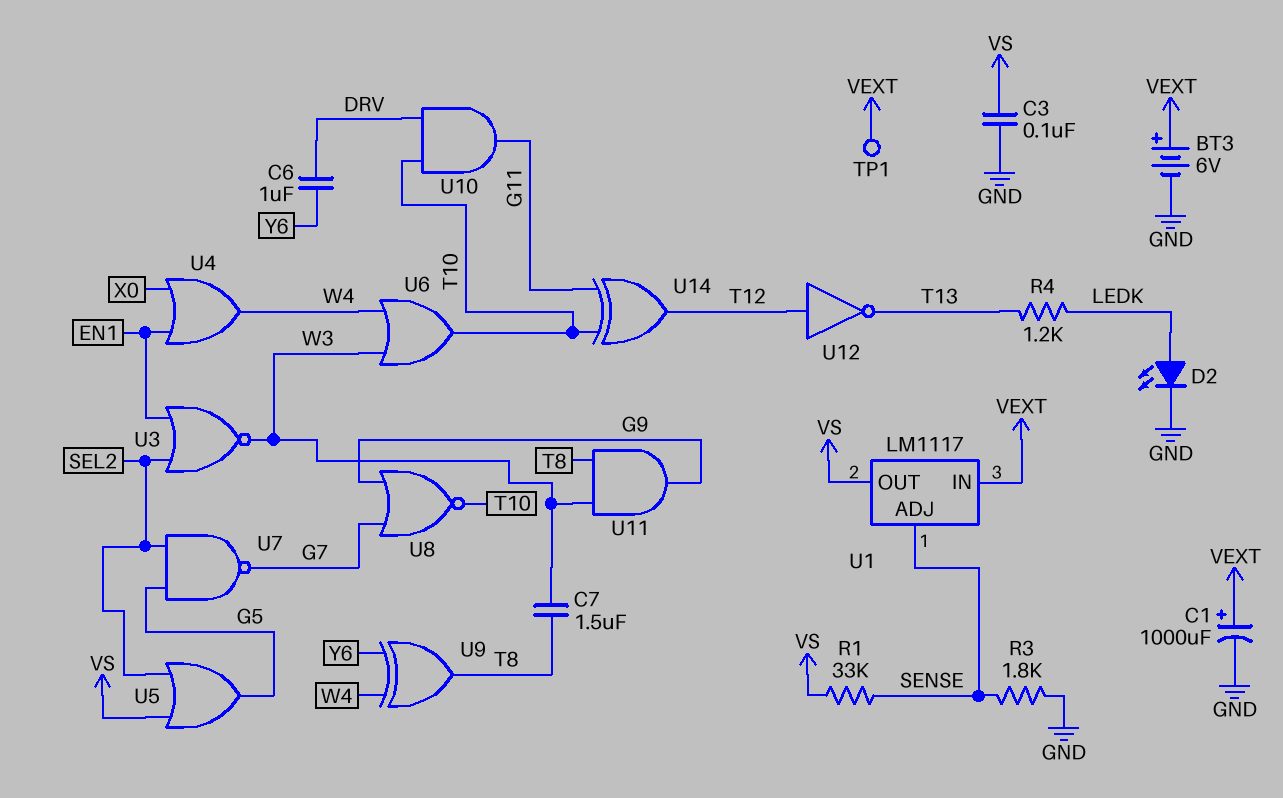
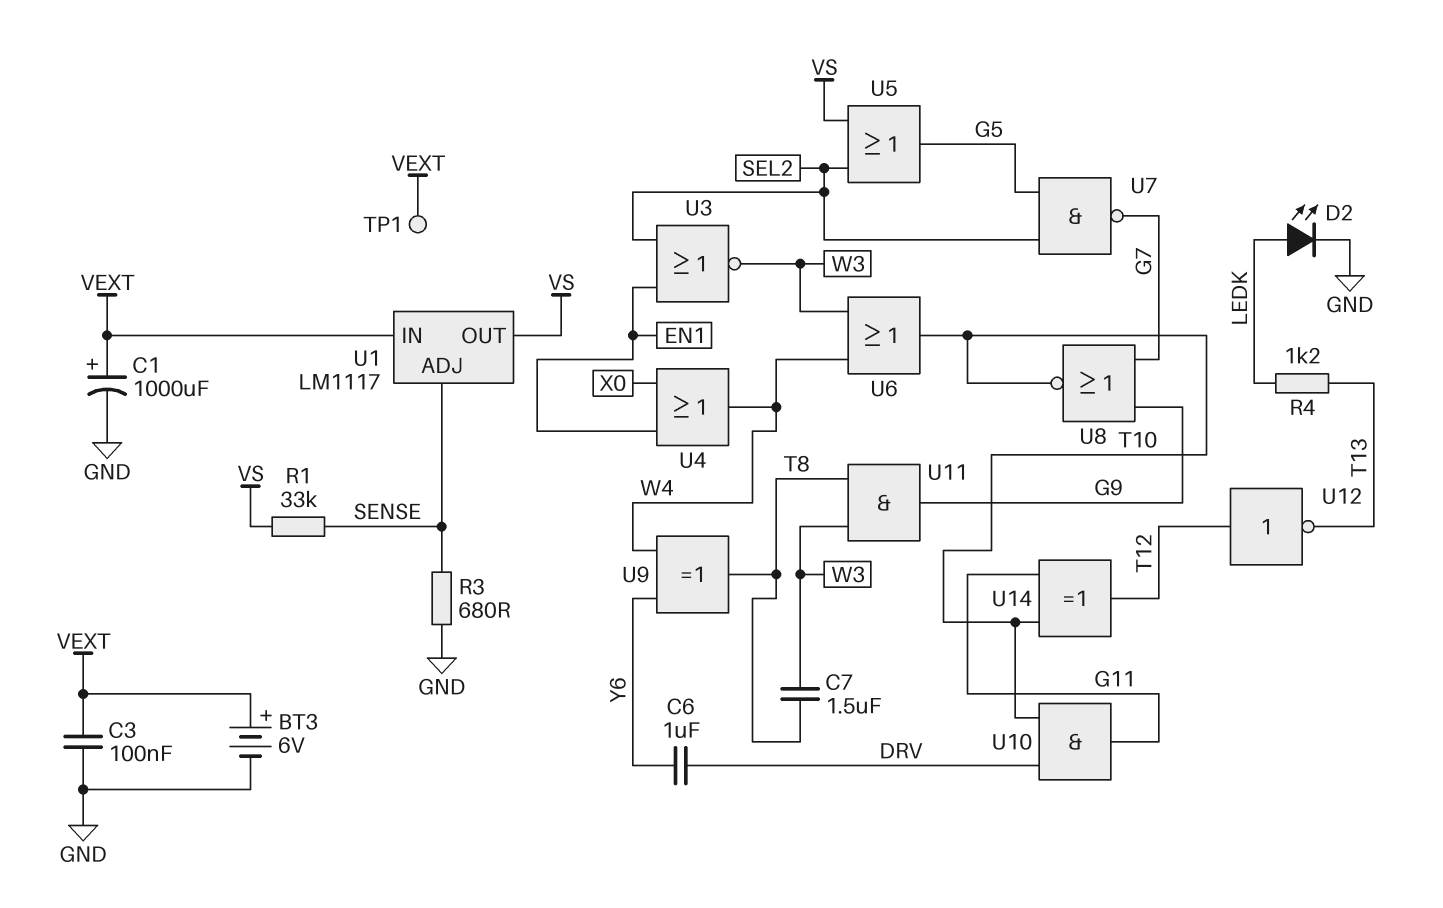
C3: 100nF (GND, VS) -> 100nF (GND, VEXT)
R3: 1.8k (GND, SENSE) -> 680 (GND, SENSE)

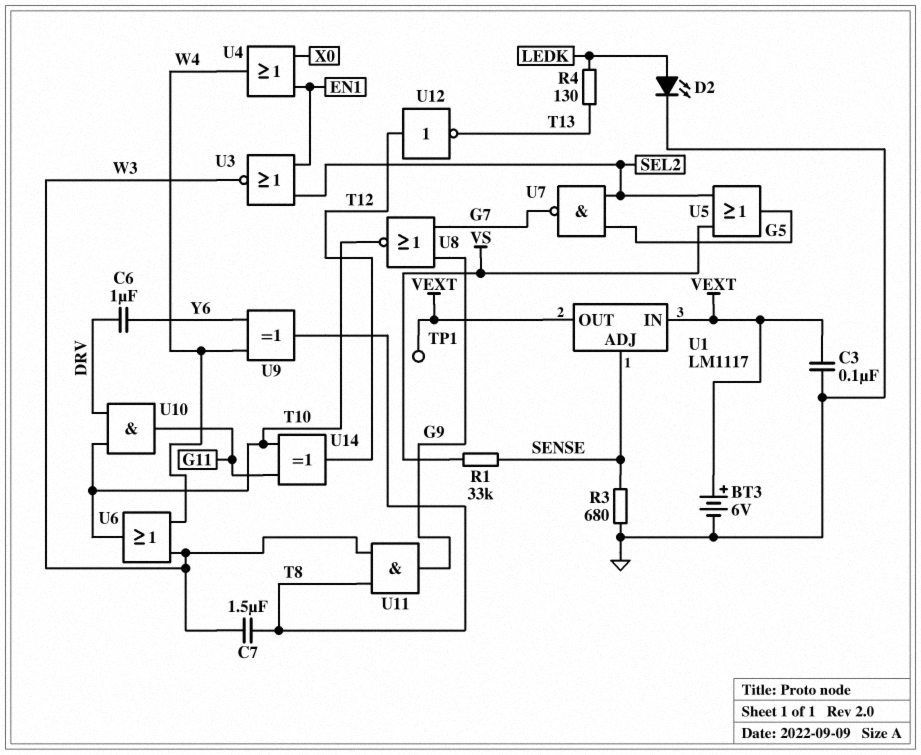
C1: 1000uF (plus VEXT, minus GND) -> none
R4: 1.2k (LEDK, T13) -> 130 (LEDK, T13)
U1 pin OUT: VS -> VEXT

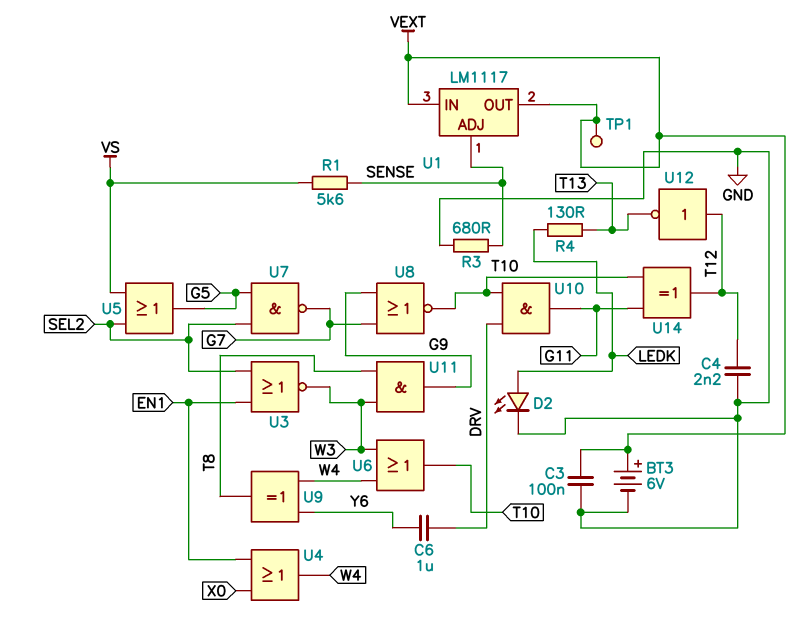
C4: none -> 2.2nF (GND, T12)
C7: 1.5uF (T8, W3) -> none
R1: 33k (SENSE, VS) -> 5.6k (SENSE, VS)

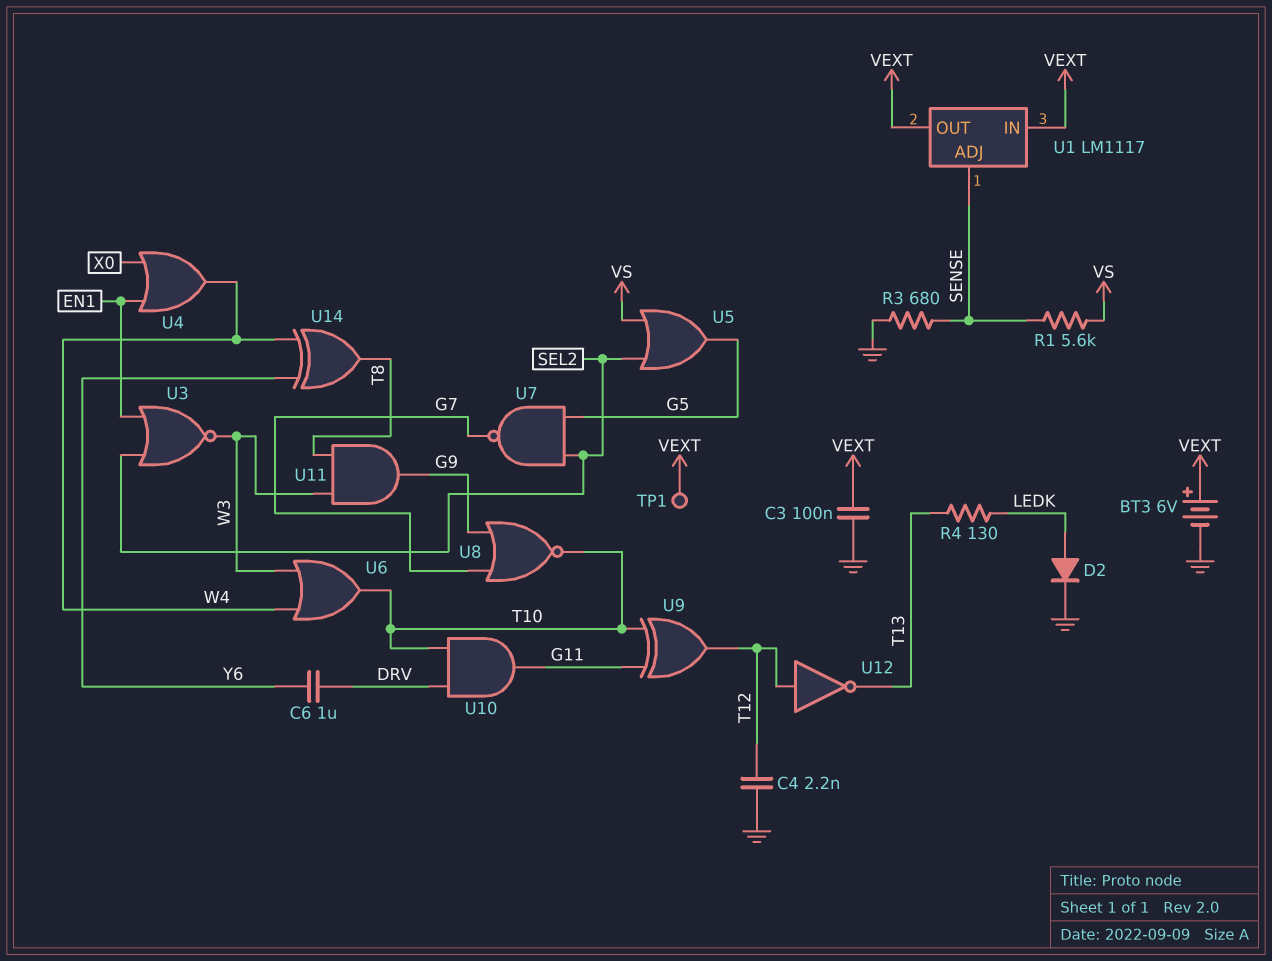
D2: LED (A LEDK, K GND) -> diode (A LEDK, K GND)
U9: XOR (in W4, in Y6, out T8) -> XOR (in G11, in T10, out T12)
U14: XOR (in G11, in T10, out T12) -> XOR (in W4, in Y6, out T8)

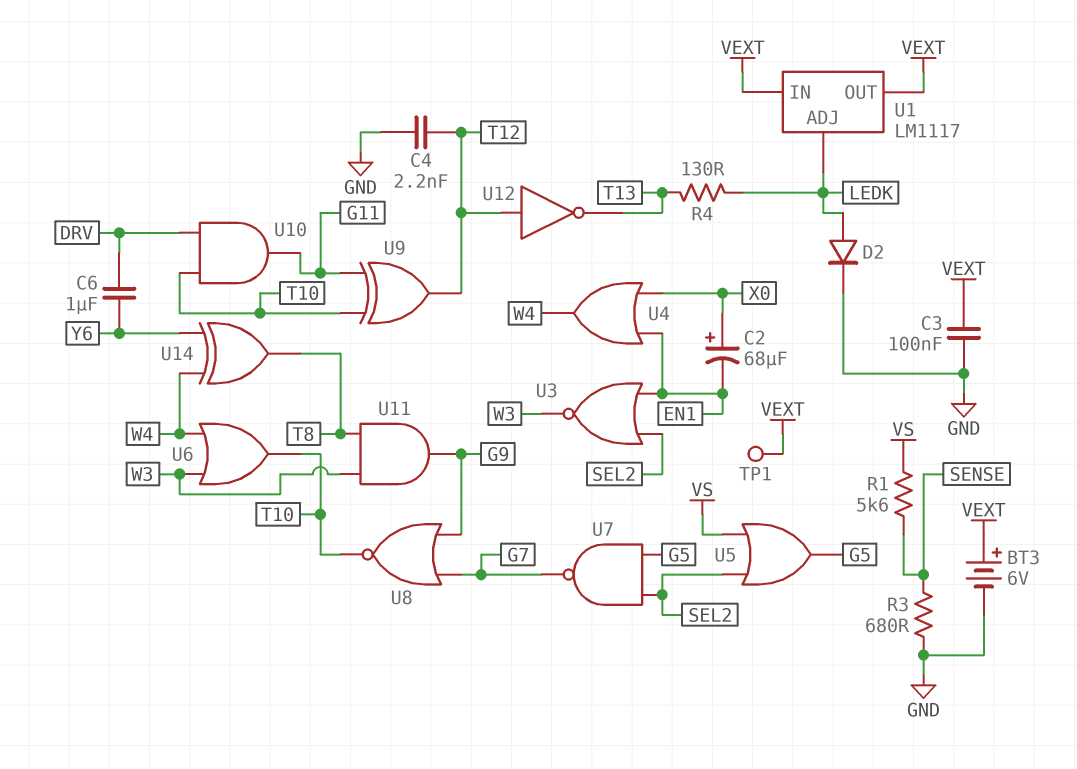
C2: none -> 68uF (plus X0, minus EN1)
U1 pin ADJ: SENSE -> LEDK

